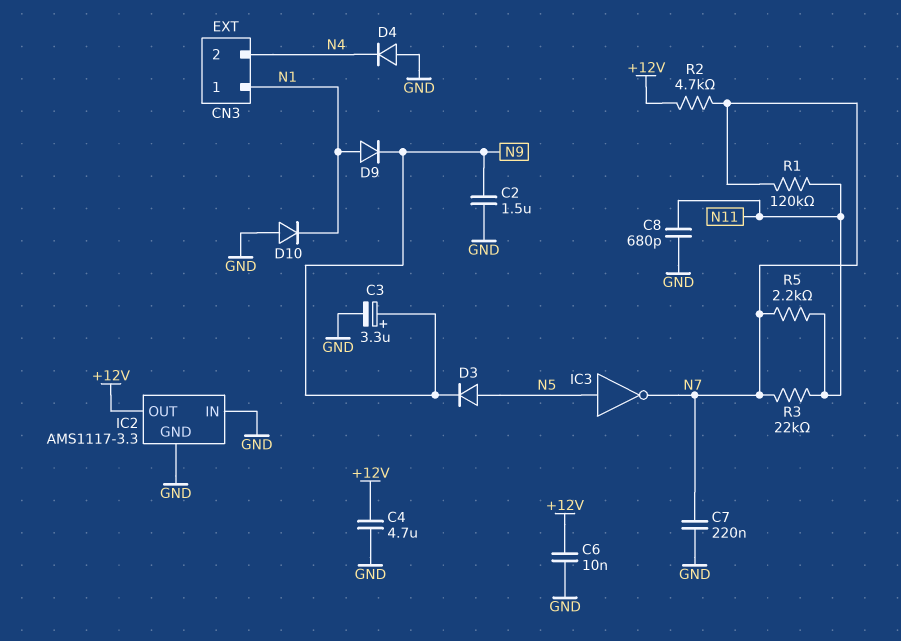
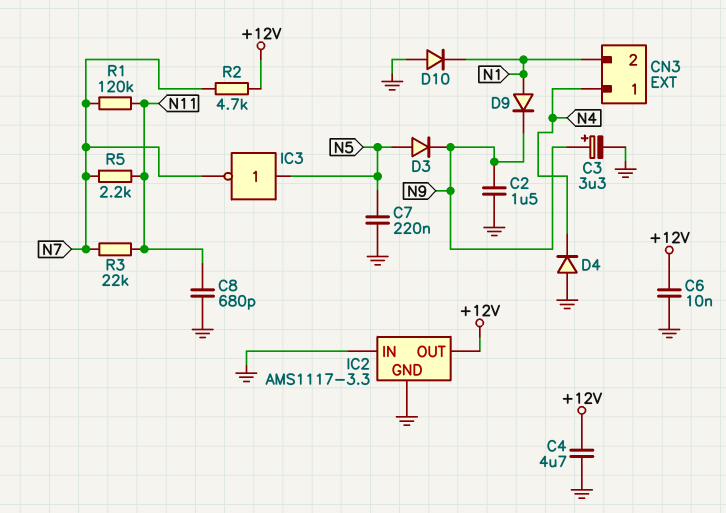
C7: 220nF (GND, N7) -> 220nF (GND, N5)
CN3 pin 1: N1 -> N4
CN3 pin 2: N4 -> N1

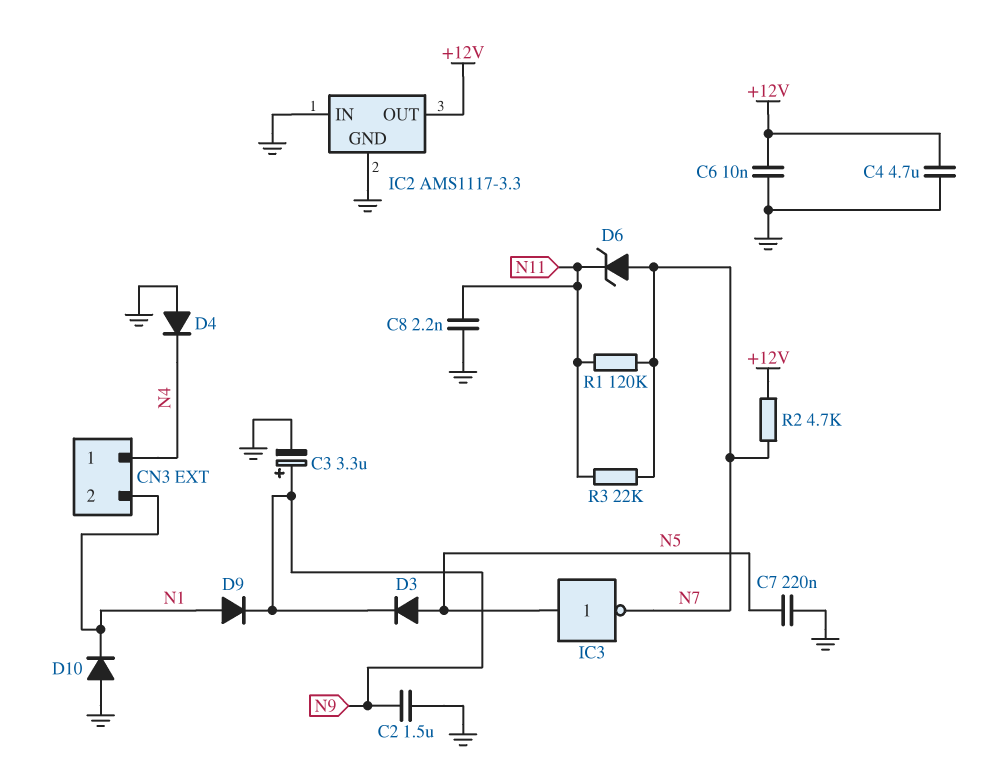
C8: 680pF (GND, N11) -> 2.2nF (GND, N11)
D6: none -> zener (A N7, K N11)
R5: 2.2k (N7, N11) -> none

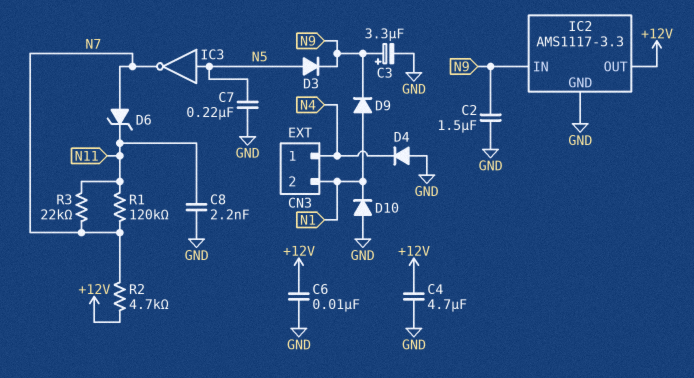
IC2 pin IN: GND -> N9

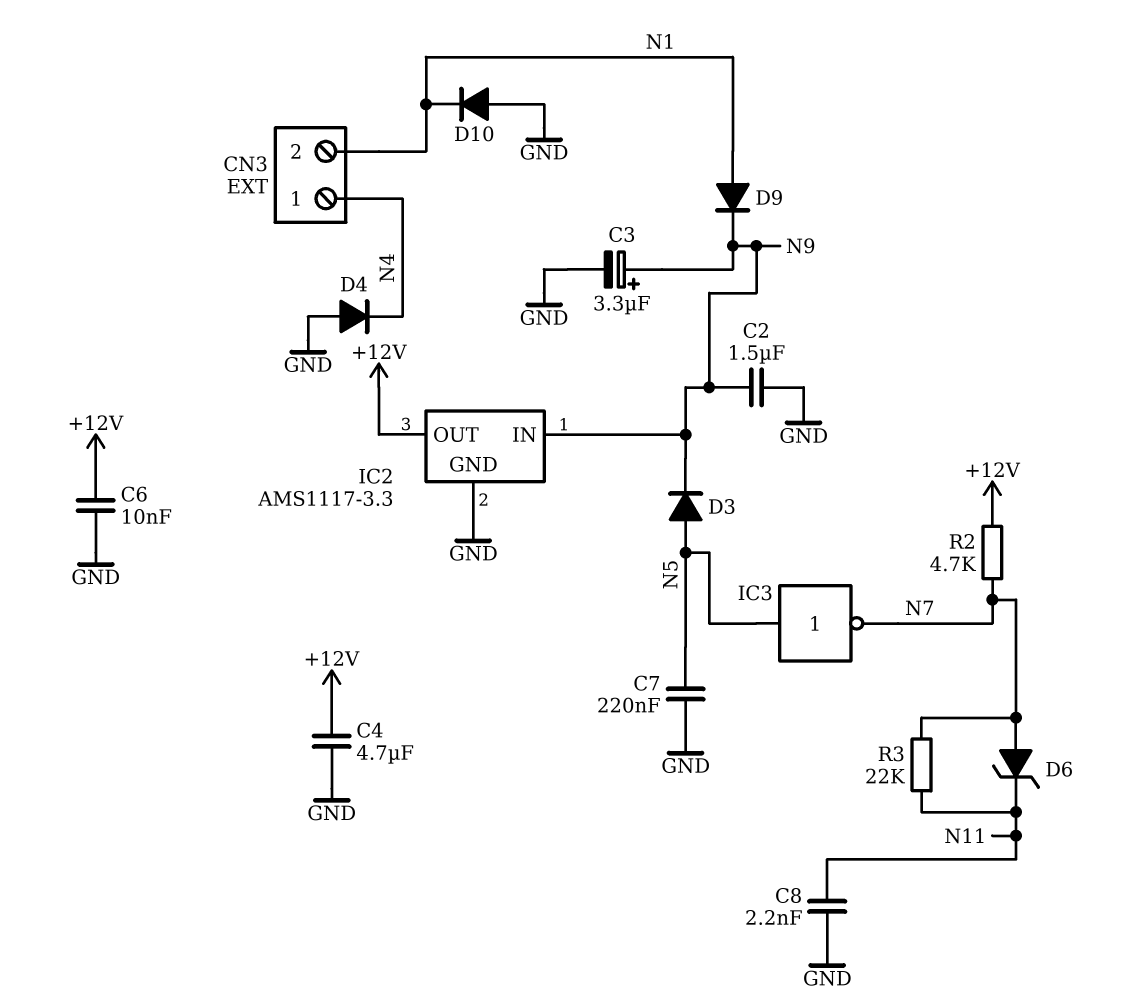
R1: 120k (N7, N11) -> none

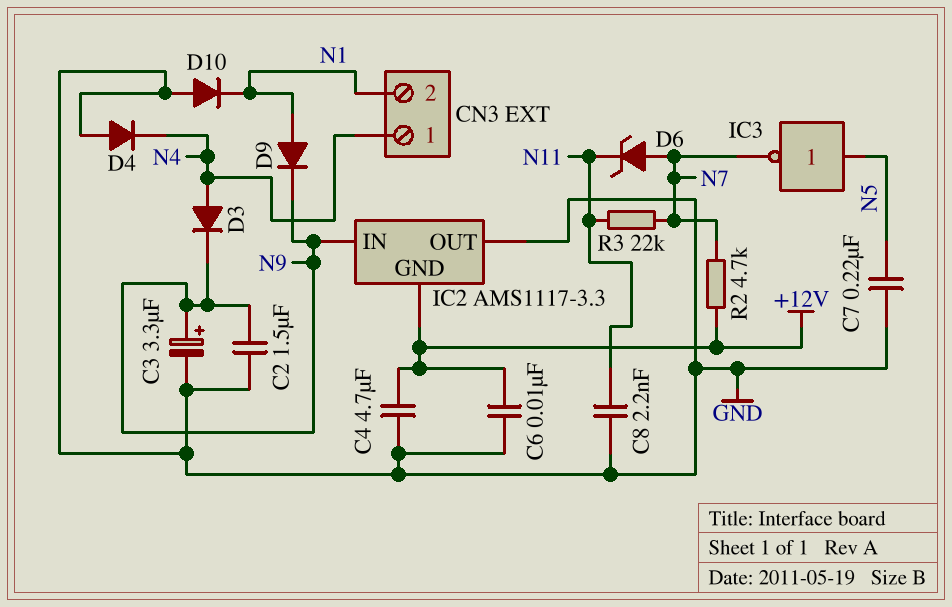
D3: diode (A N5, K N9) -> diode (A N4, K N9)
IC2 pin GND: GND -> +12V
IC2 pin OUT: +12V -> GND

